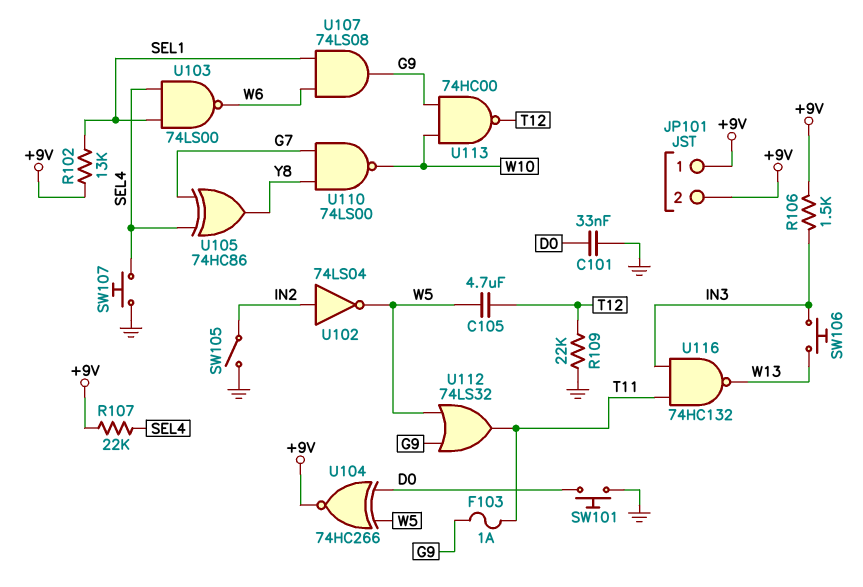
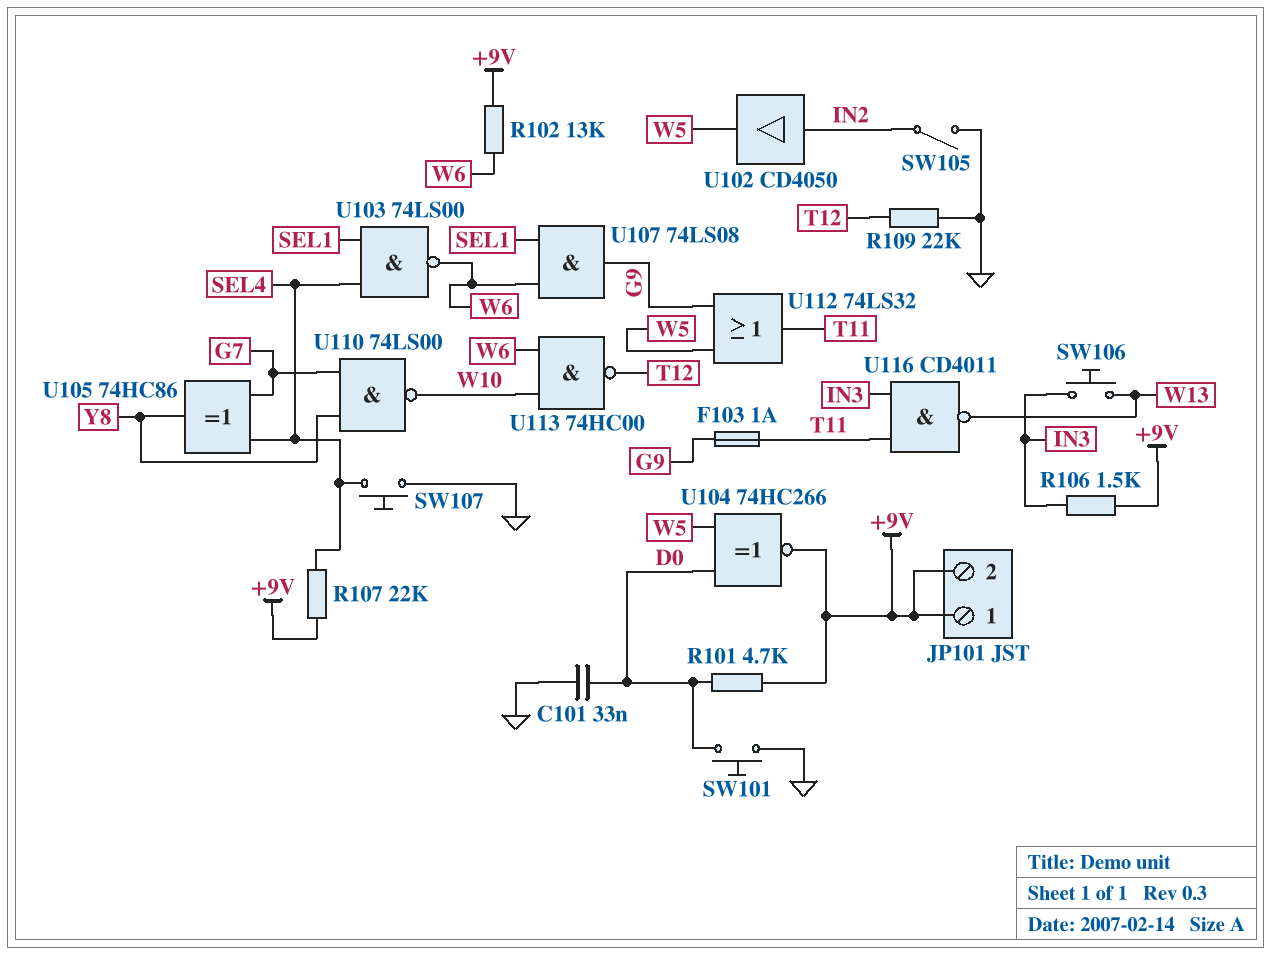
C105: 4.7uF (T12, W5) -> none
R101: none -> 4.7k (+9V, D0)
R102: 13k (+9V, SEL1) -> 13k (+9V, W6)
U102: NOT 74LS04 (in IN2, out W5) -> buffer CD4050 (in IN2, out W5)
U113: NAND 74HC00 (in G9, in W10, out T12) -> NAND 74HC00 (in W6, in W10, out T12)
U116: NAND 74HC132 (in IN3, in T11, out W13) -> NAND CD4011 (in IN3, in T11, out W13)

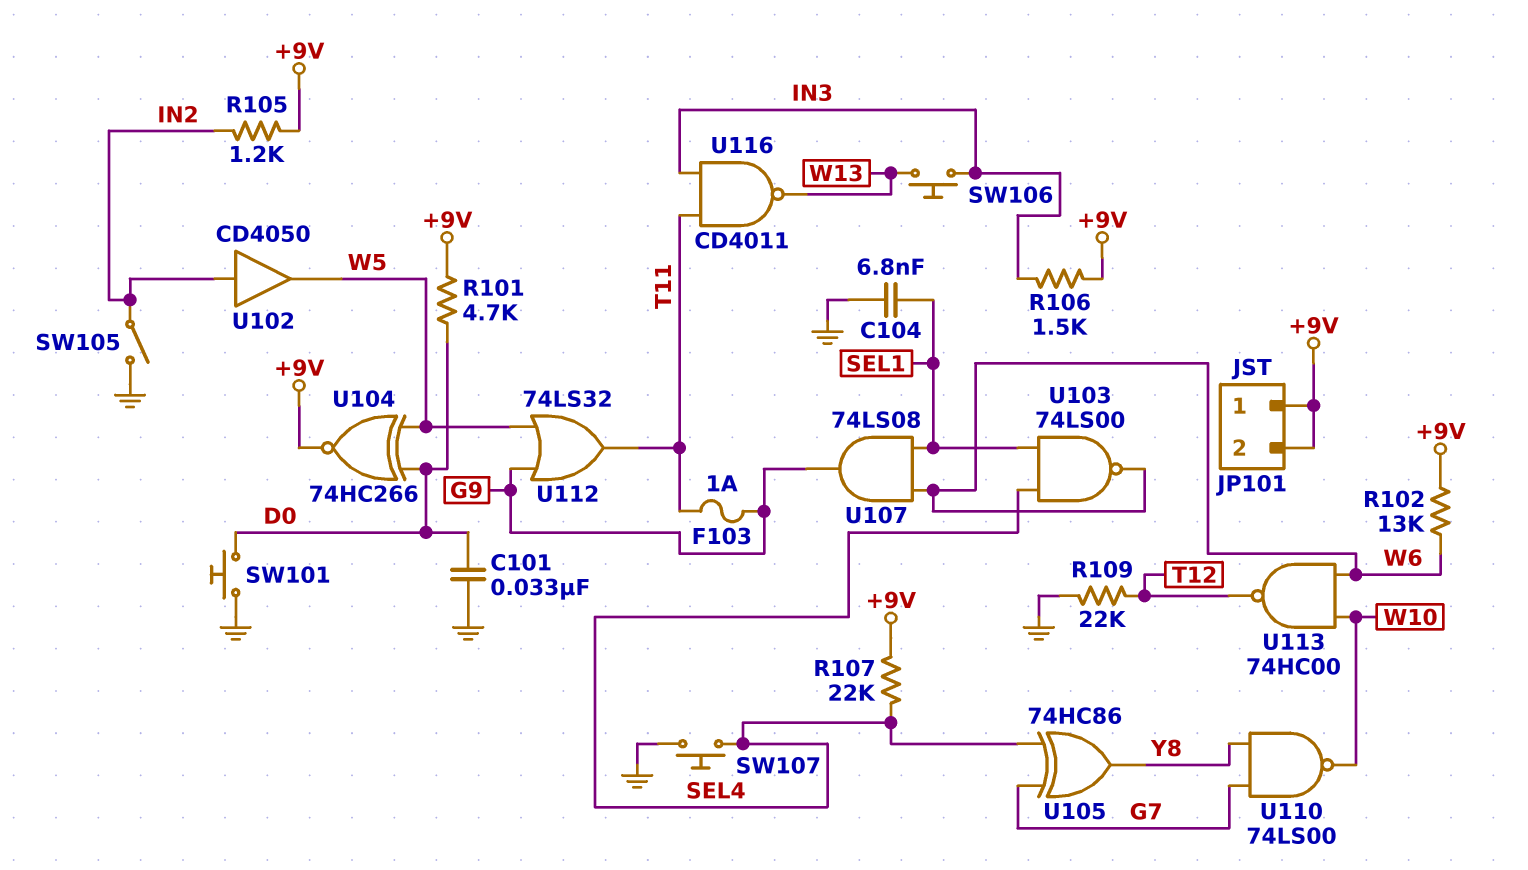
C104: none -> 6.8nF (GND, SEL1)
R105: none -> 1.2k (+9V, IN2)

